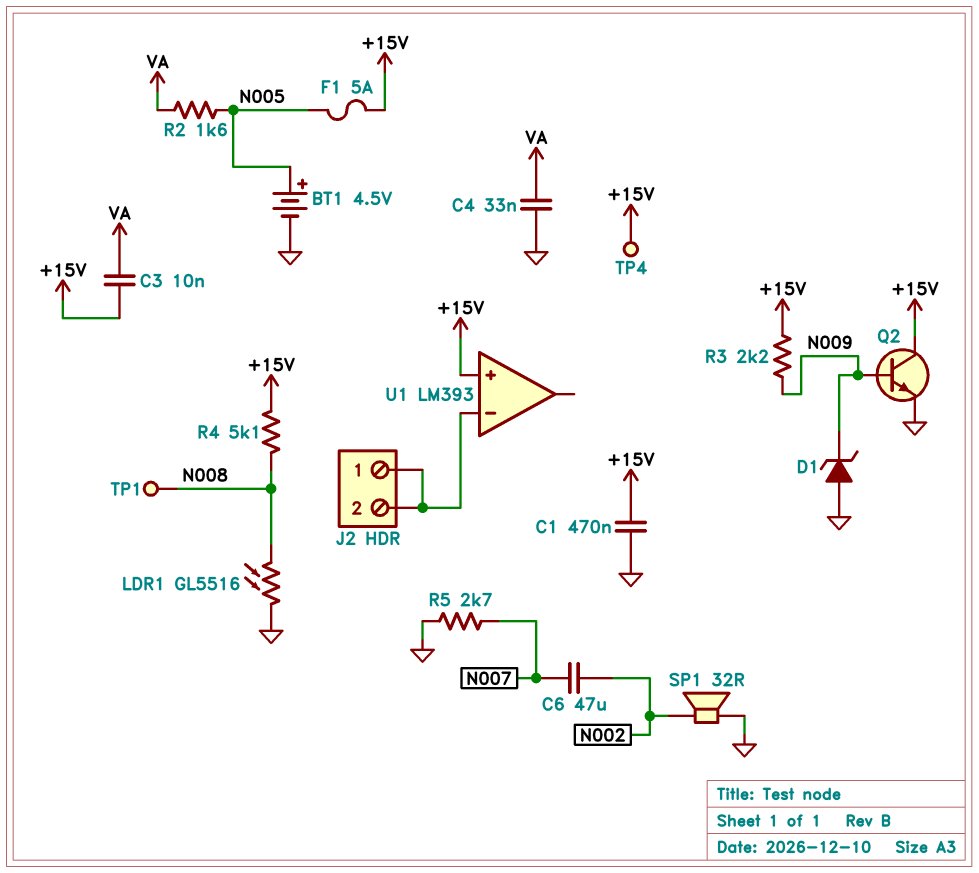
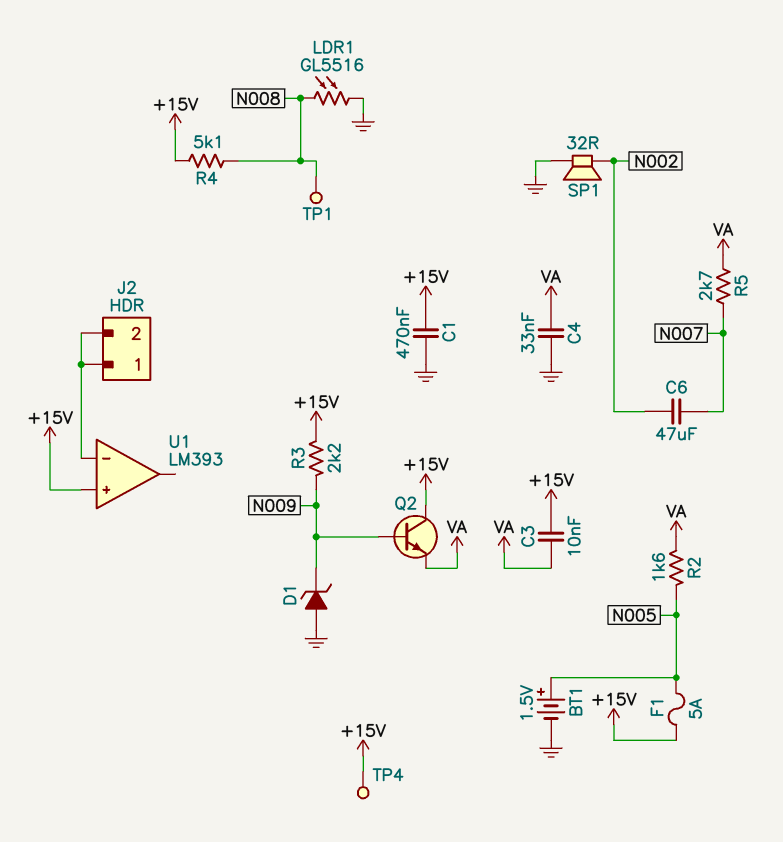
BT1: 4.5V (plus N005, minus GND) -> 1.5V (plus N005, minus GND)
Q2: NPN (B N009, C +15V, E GND) -> NPN (B N009, C +15V, E VA)
R5: 2.7k (GND, N007) -> 2.7k (N007, VA)

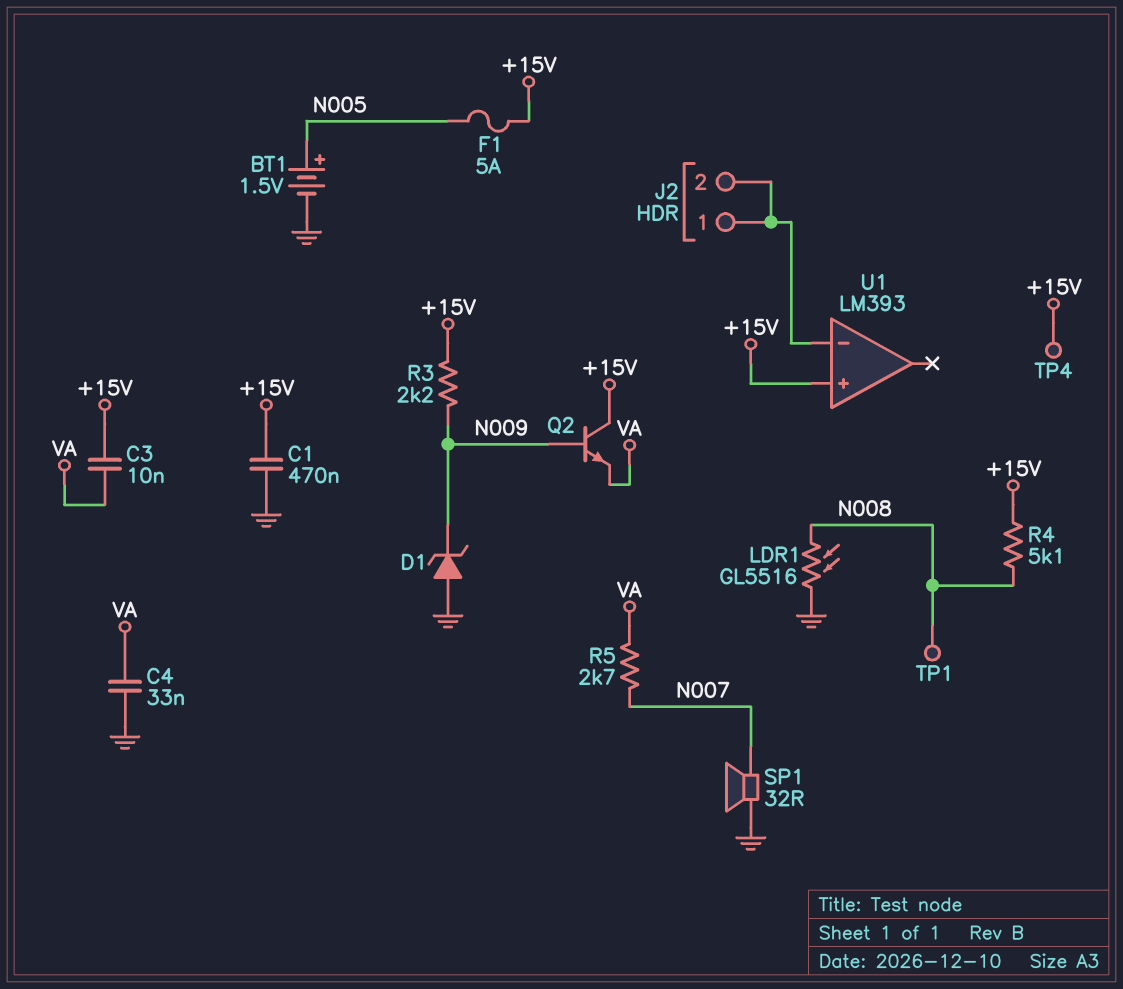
C6: 47uF (N002, N007) -> none
R2: 1.6k (N005, VA) -> none
SP1: speaker 32R (GND, N002) -> speaker 32R (GND, N007)

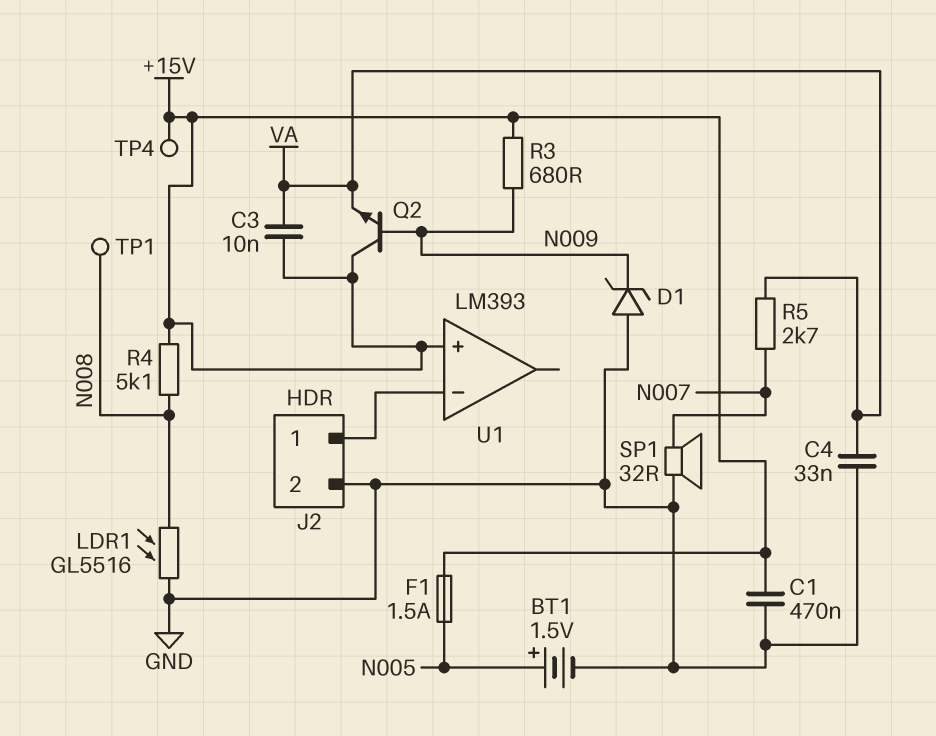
F1: 5A (+15V, N005) -> 1.5A (+15V, N005)
J2 pin 2: J2/1 -> GND
R3: 2.2k (+15V, N009) -> 680 (+15V, N009)

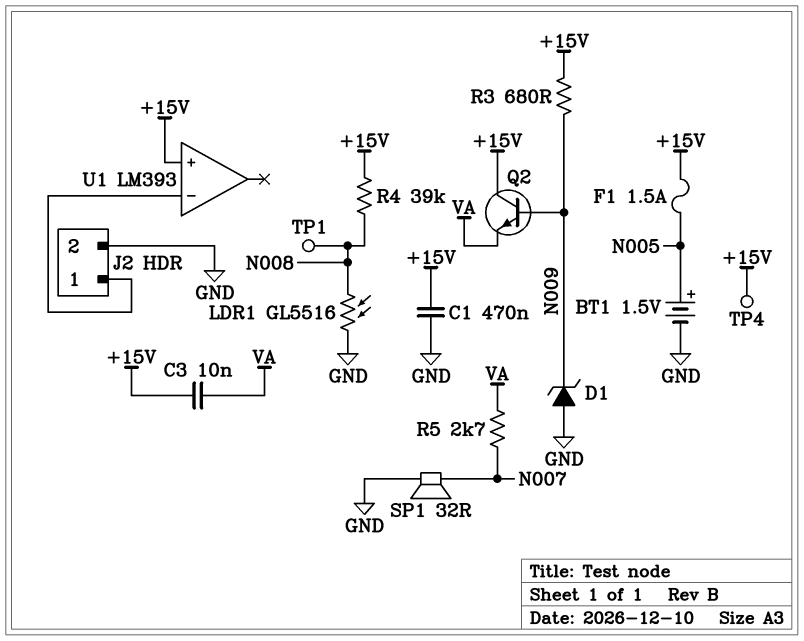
C4: 33nF (GND, VA) -> none
R4: 5.1k (+15V, N008) -> 39k (+15V, N008)

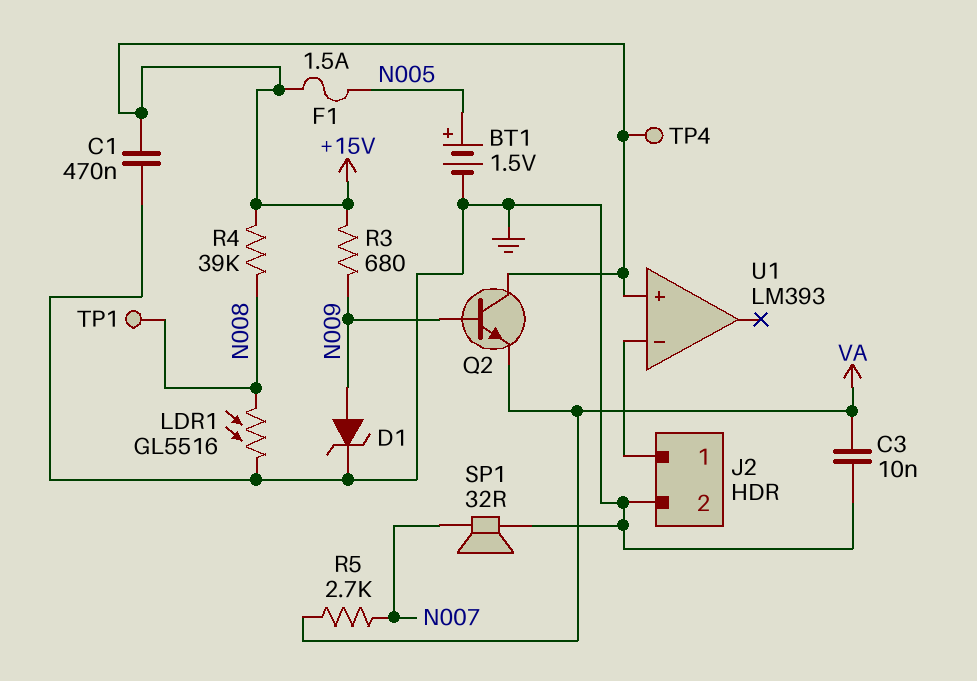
C3: 10nF (+15V, VA) -> 10nF (GND, VA)
D1: zener (A GND, K N009) -> zener (A N009, K GND)

